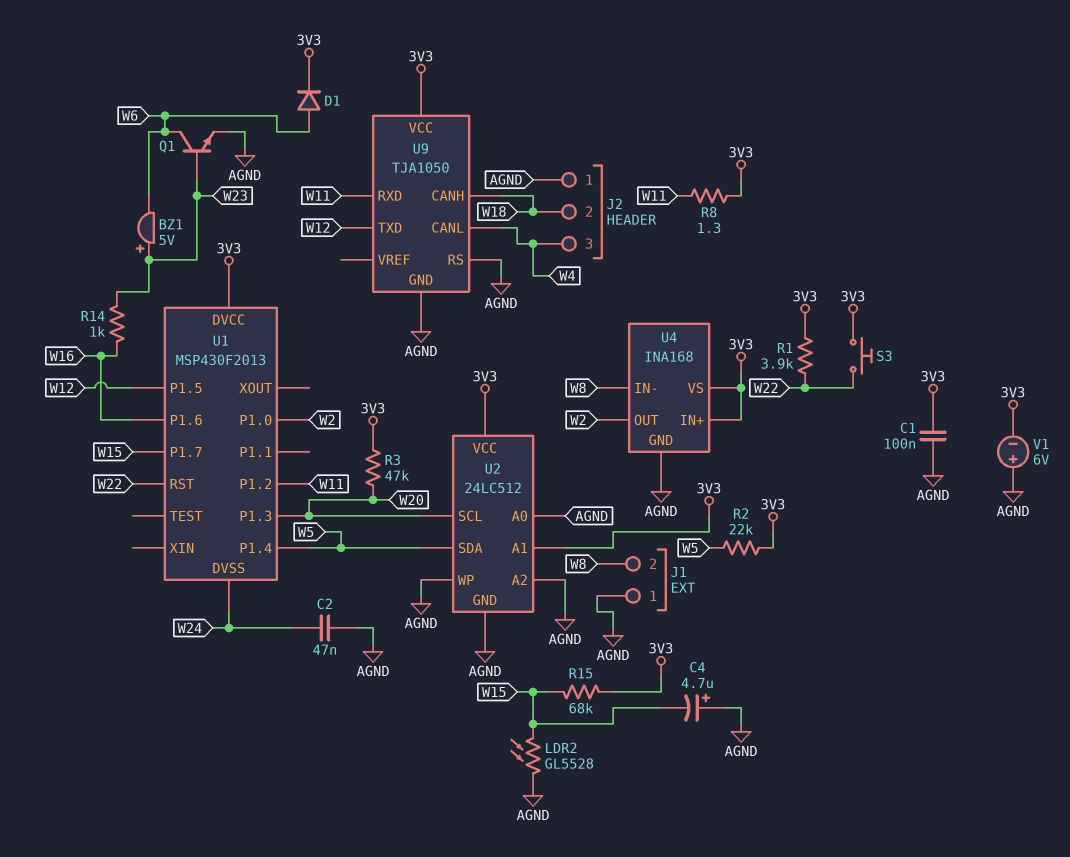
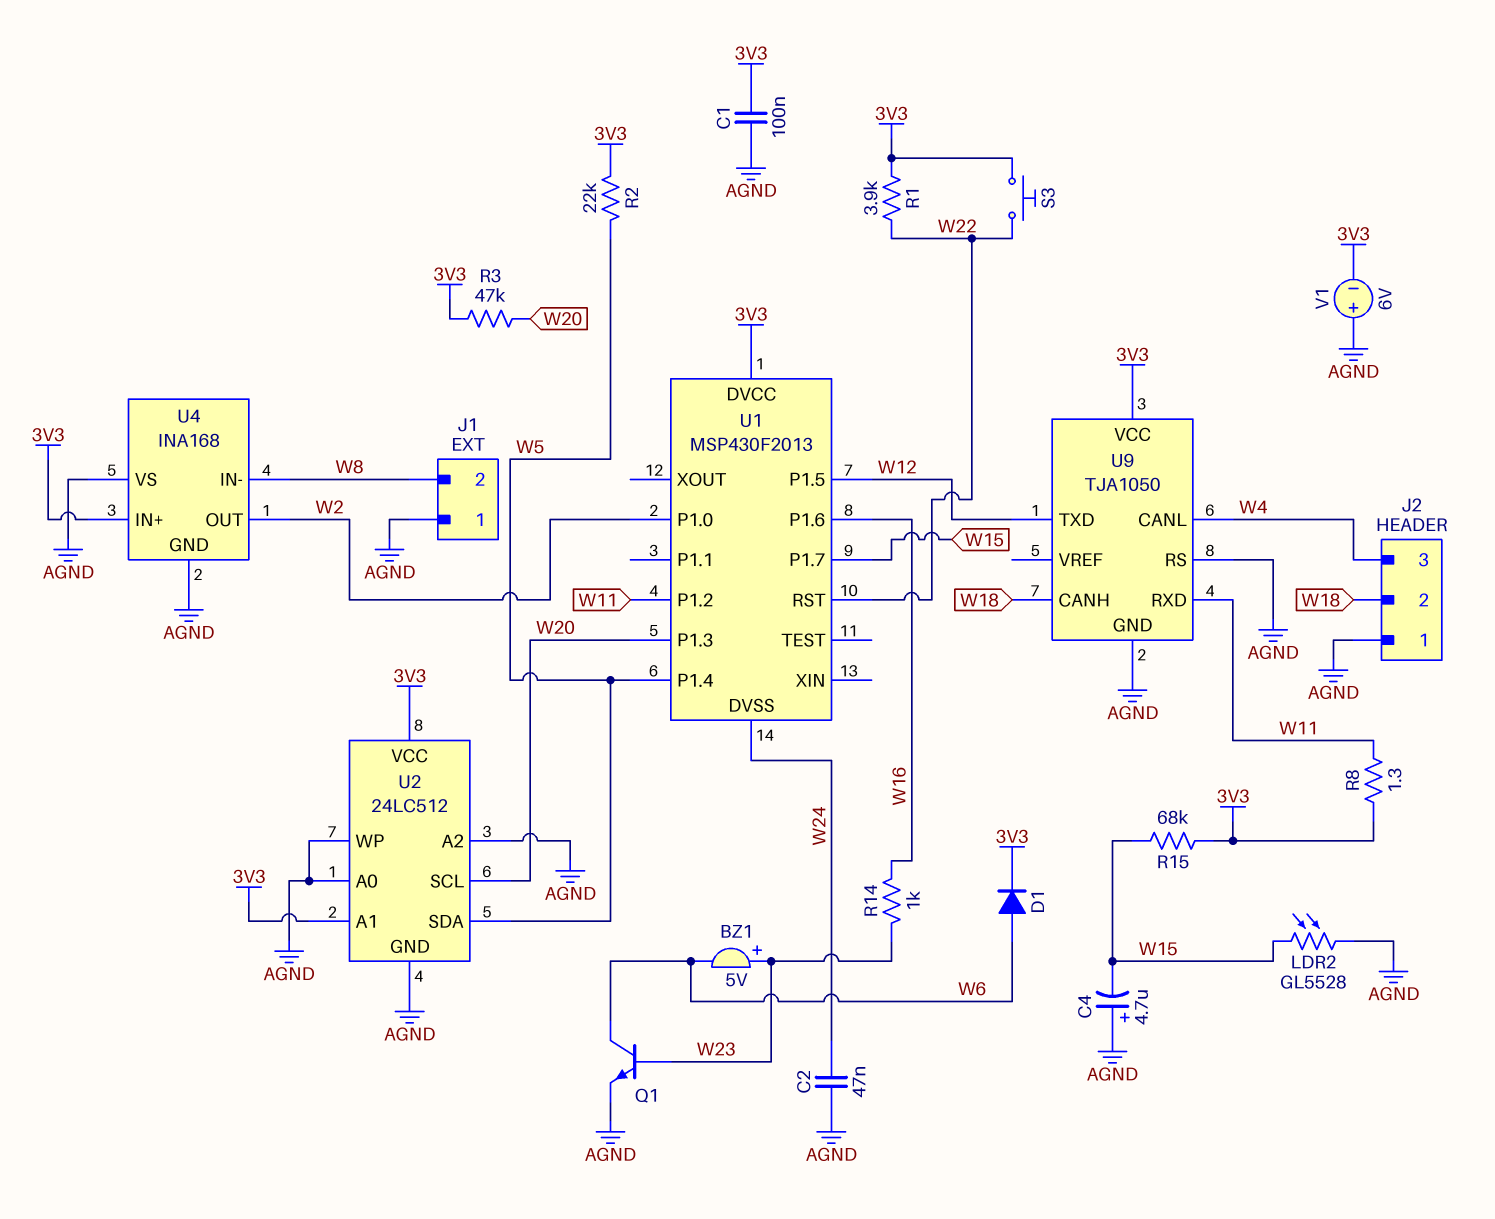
U4 pin VS: 3V3 -> AGND

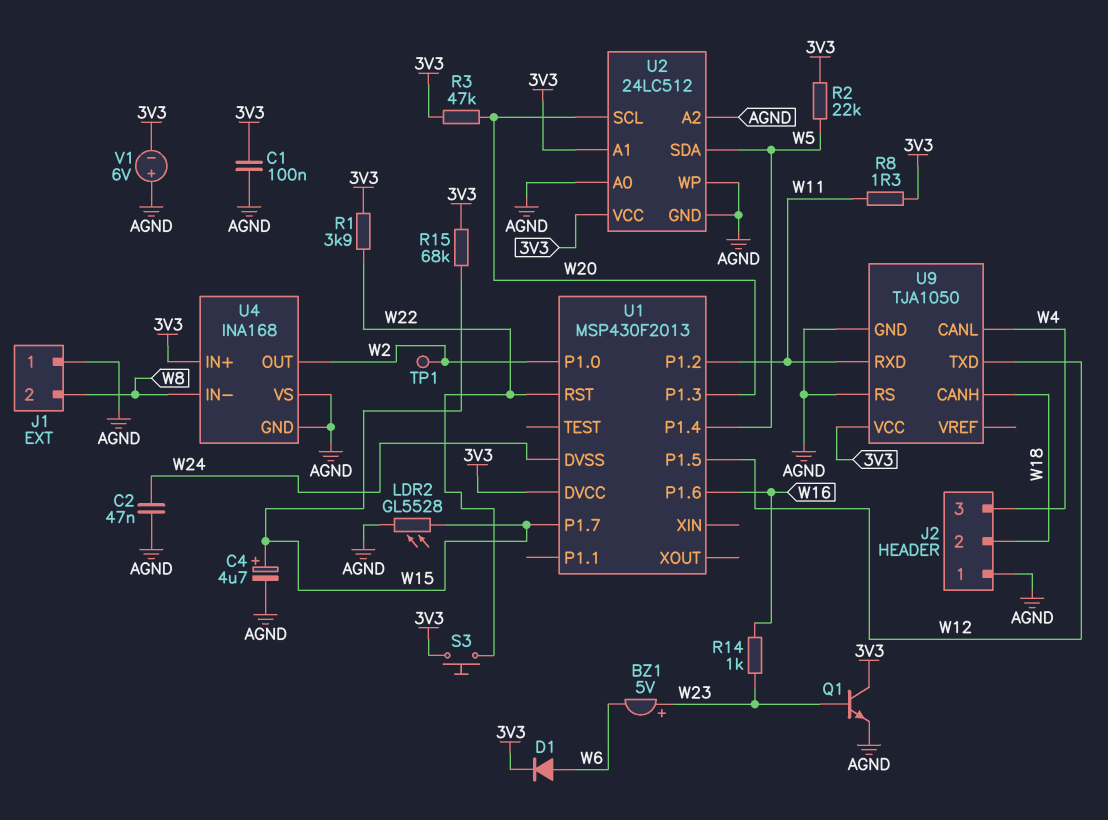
C4: 4.7uF (plus AGND, minus W15) -> 4.7uF (plus W15, minus AGND)
Q1: NPN (B W23, C W6, E AGND) -> NPN (B W23, C 3V3, E AGND)
TP1: none -> test point (W2)

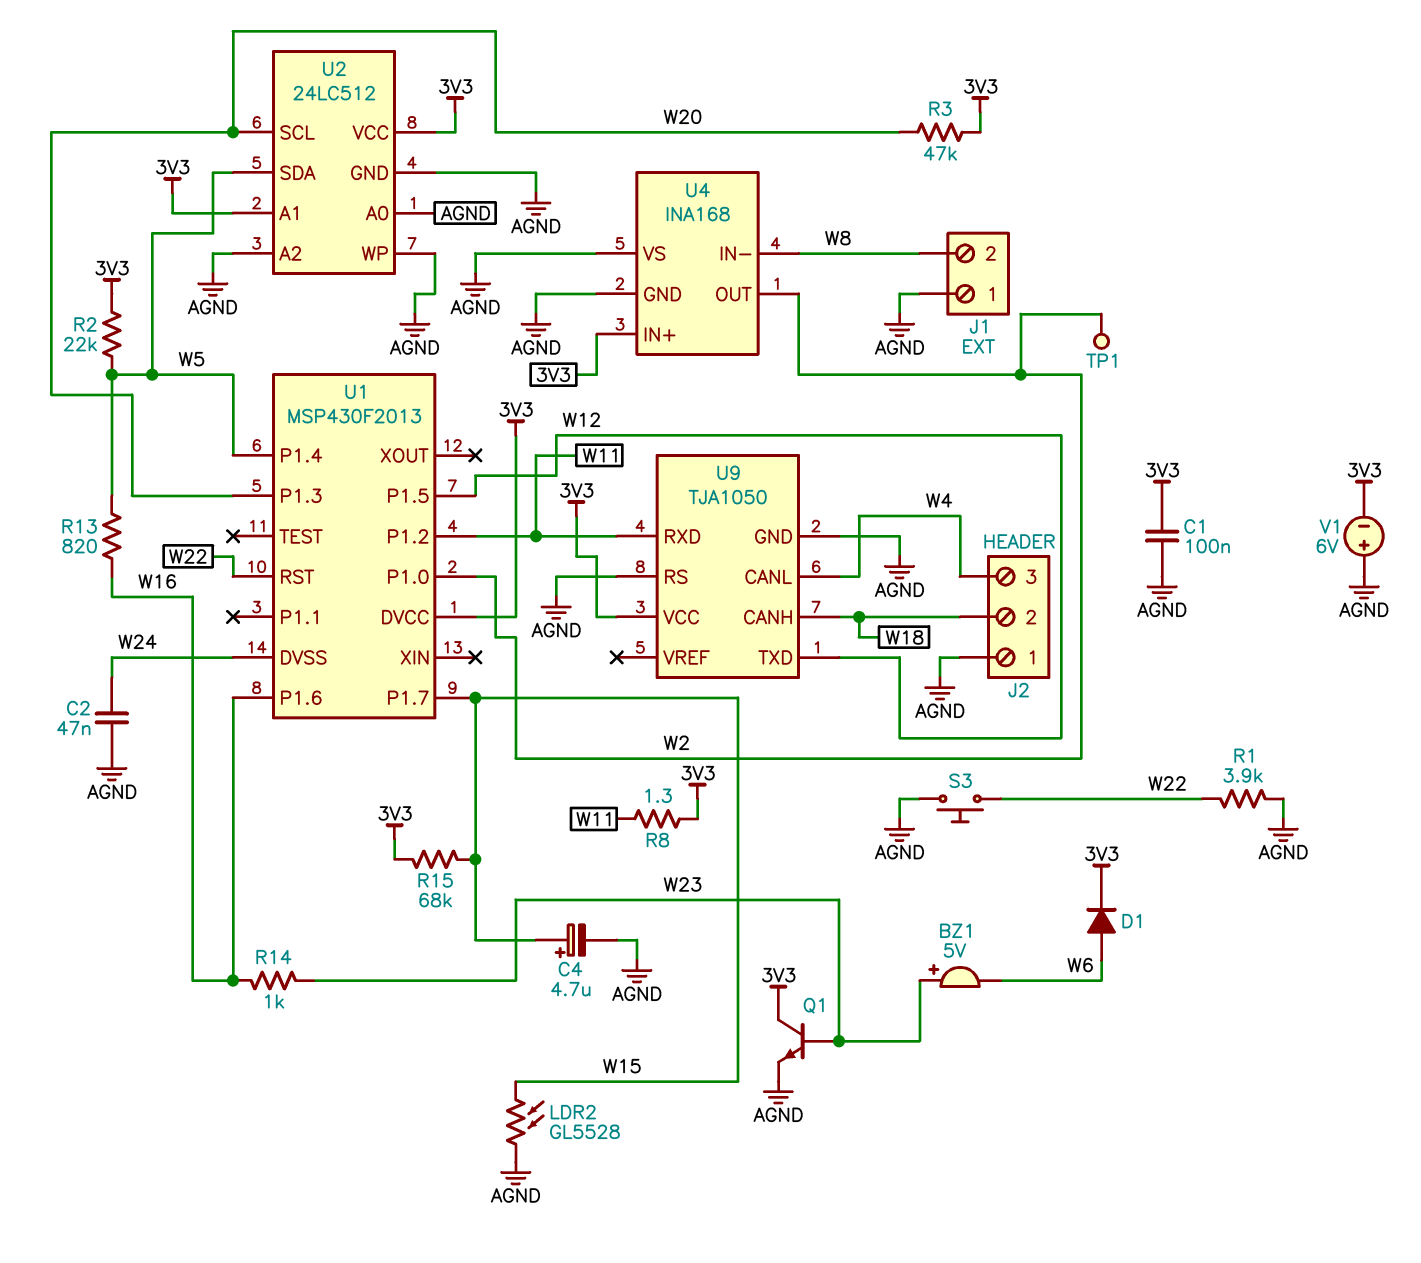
R1: 3.9k (3V3, W22) -> 3.9k (AGND, W22)
R13: none -> 820 (W5, W16)
S3: button (3V3, W22) -> button (AGND, W22)

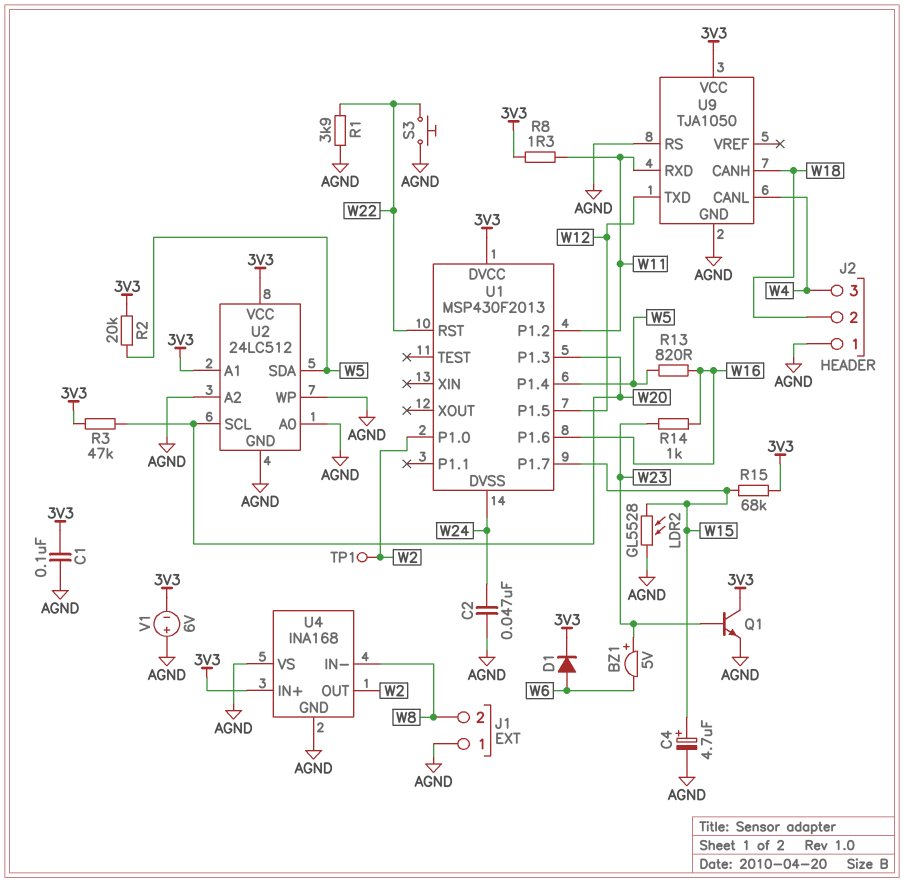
R2: 22k (3V3, W5) -> 20k (3V3, W5)

